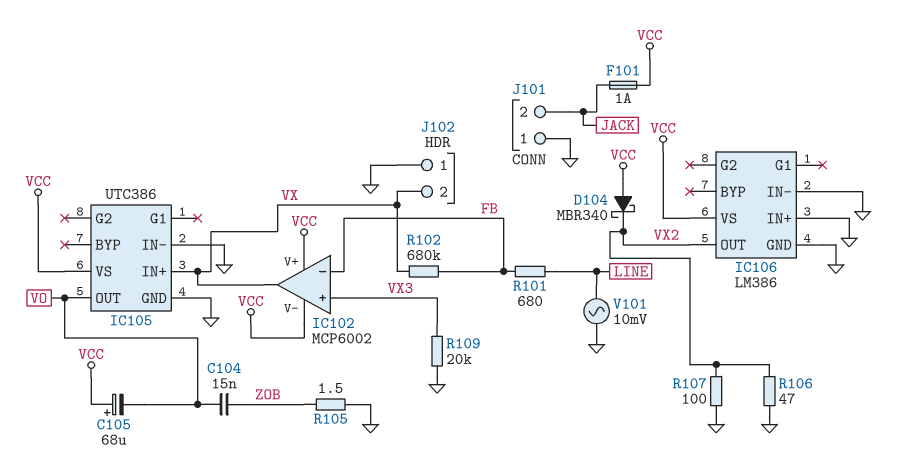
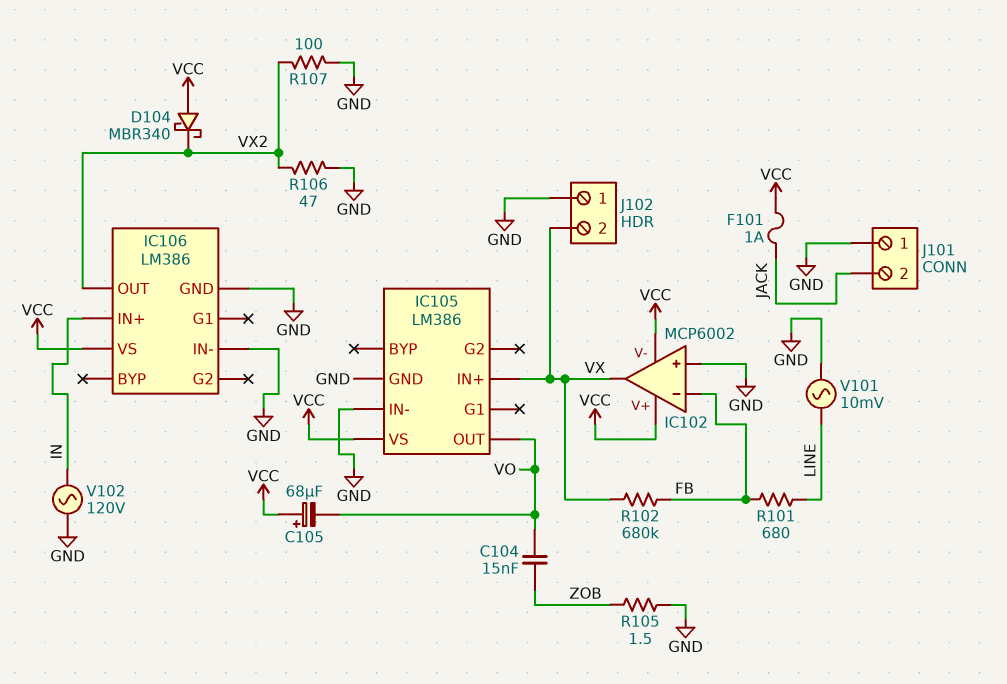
IC102 pin in+: VX3 -> GND
IC105: UTC386 -> LM386
IC106 pin IN+: GND -> IN
R109: 20k (GND, VX3) -> none
V102: none -> AC 120V (GND, IN)

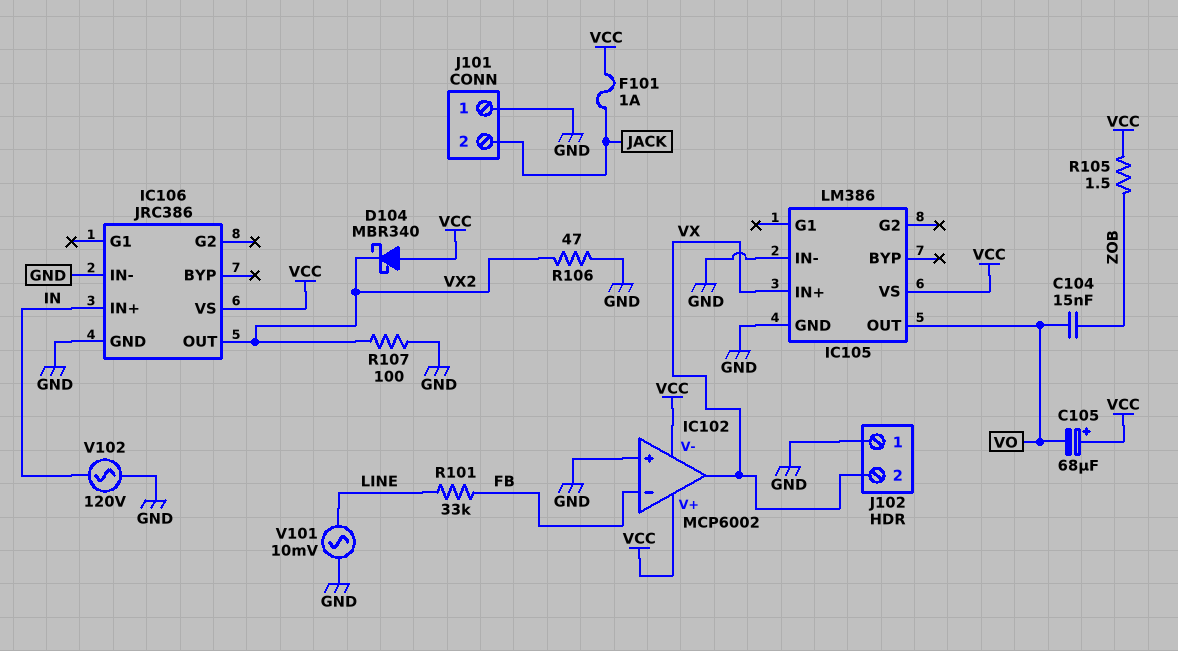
IC106: LM386 -> JRC386
R101: 680 (FB, LINE) -> 33k (FB, LINE)
R102: 680k (FB, VX) -> none
R105: 1.5 (GND, ZOB) -> 1.5 (VCC, ZOB)

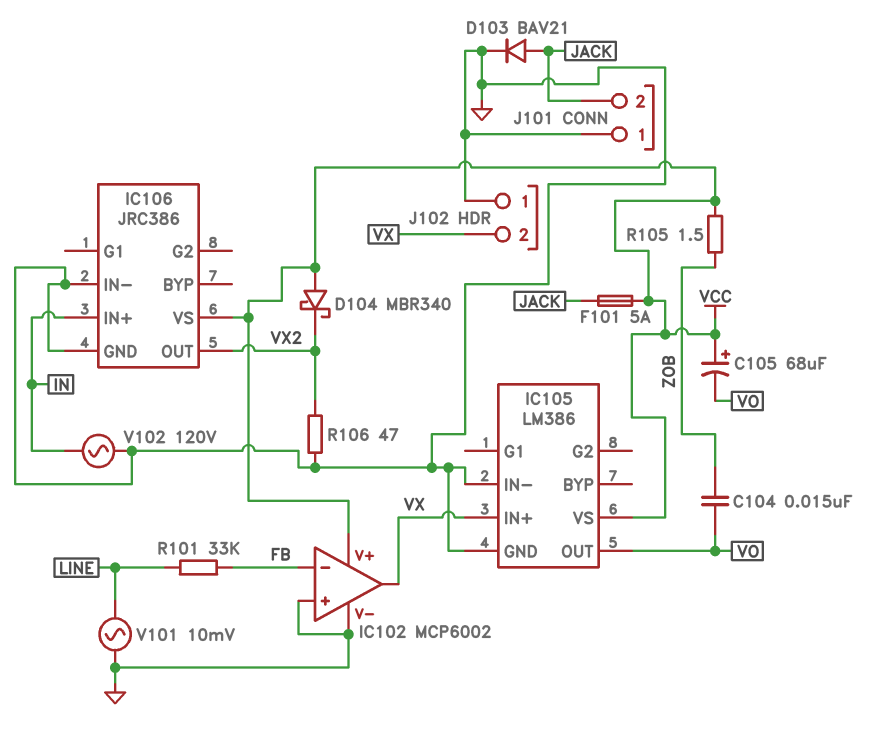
D103: none -> diode BAV21 (A JACK, K GND)
F101: 1A (JACK, VCC) -> 5A (JACK, VCC)
IC102 pin V-: VCC -> GND
R107: 100 (GND, VX2) -> none

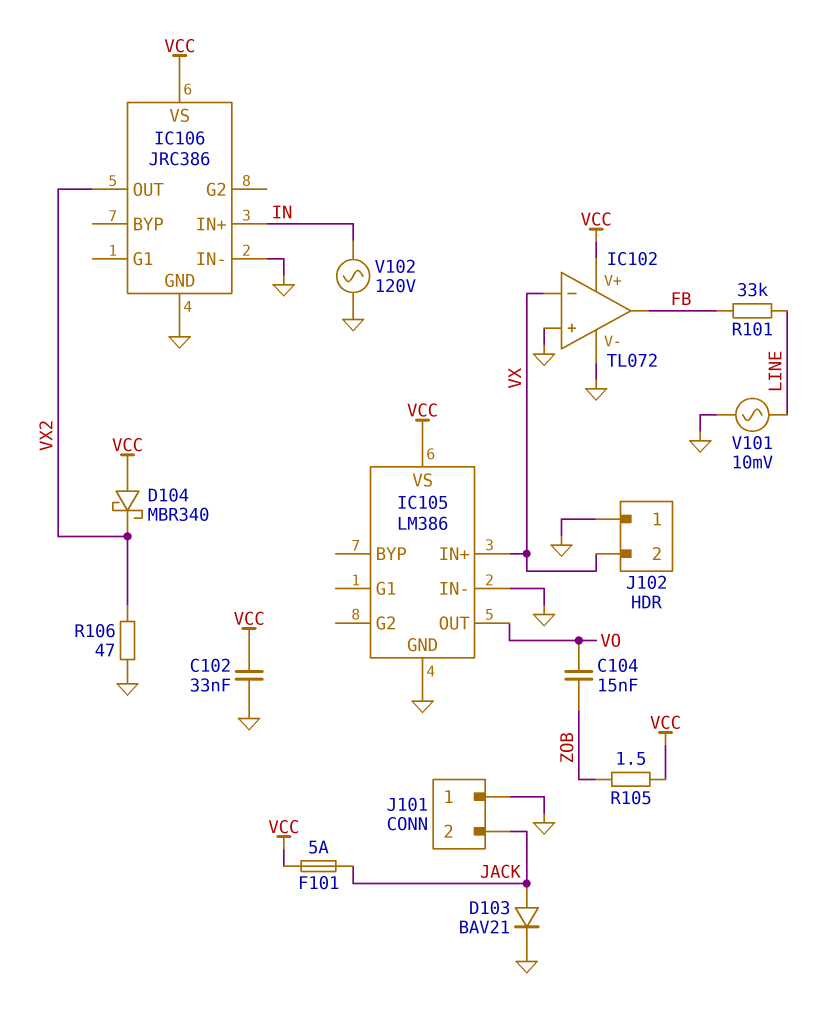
C102: none -> 33nF (GND, VCC)
C105: 68uF (plus VCC, minus VO) -> none
IC102: MCP6002 -> TL072
IC102 pin in-: FB -> VX
IC102 pin out: VX -> FB

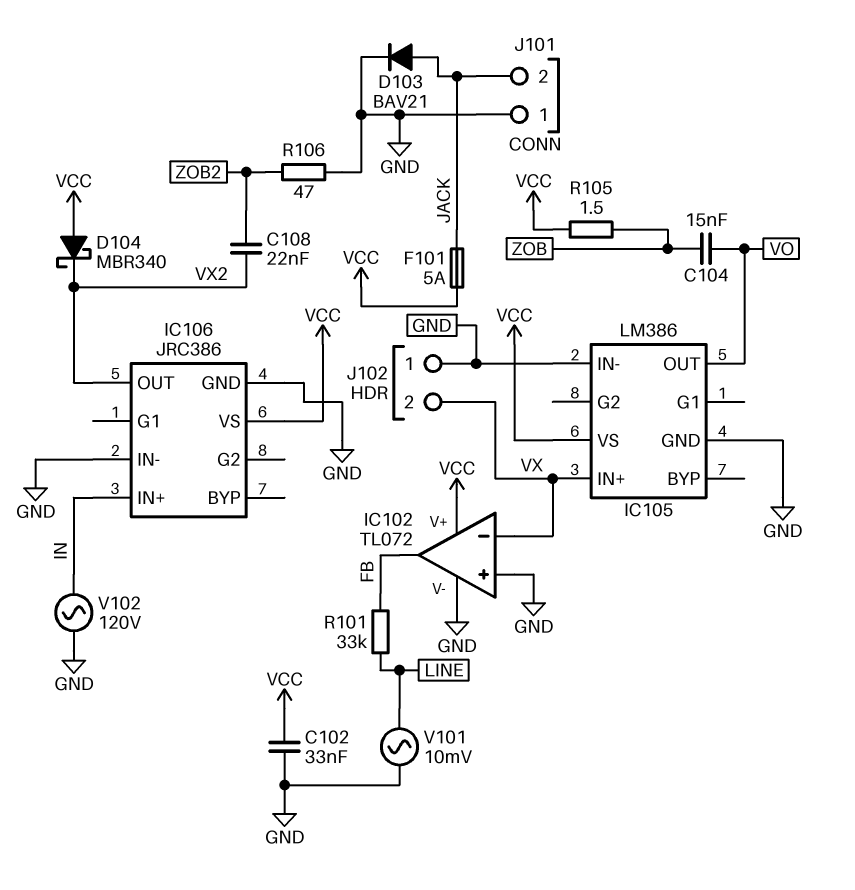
C108: none -> 22nF (VX2, ZOB2)
R106: 47 (GND, VX2) -> 47 (GND, ZOB2)

